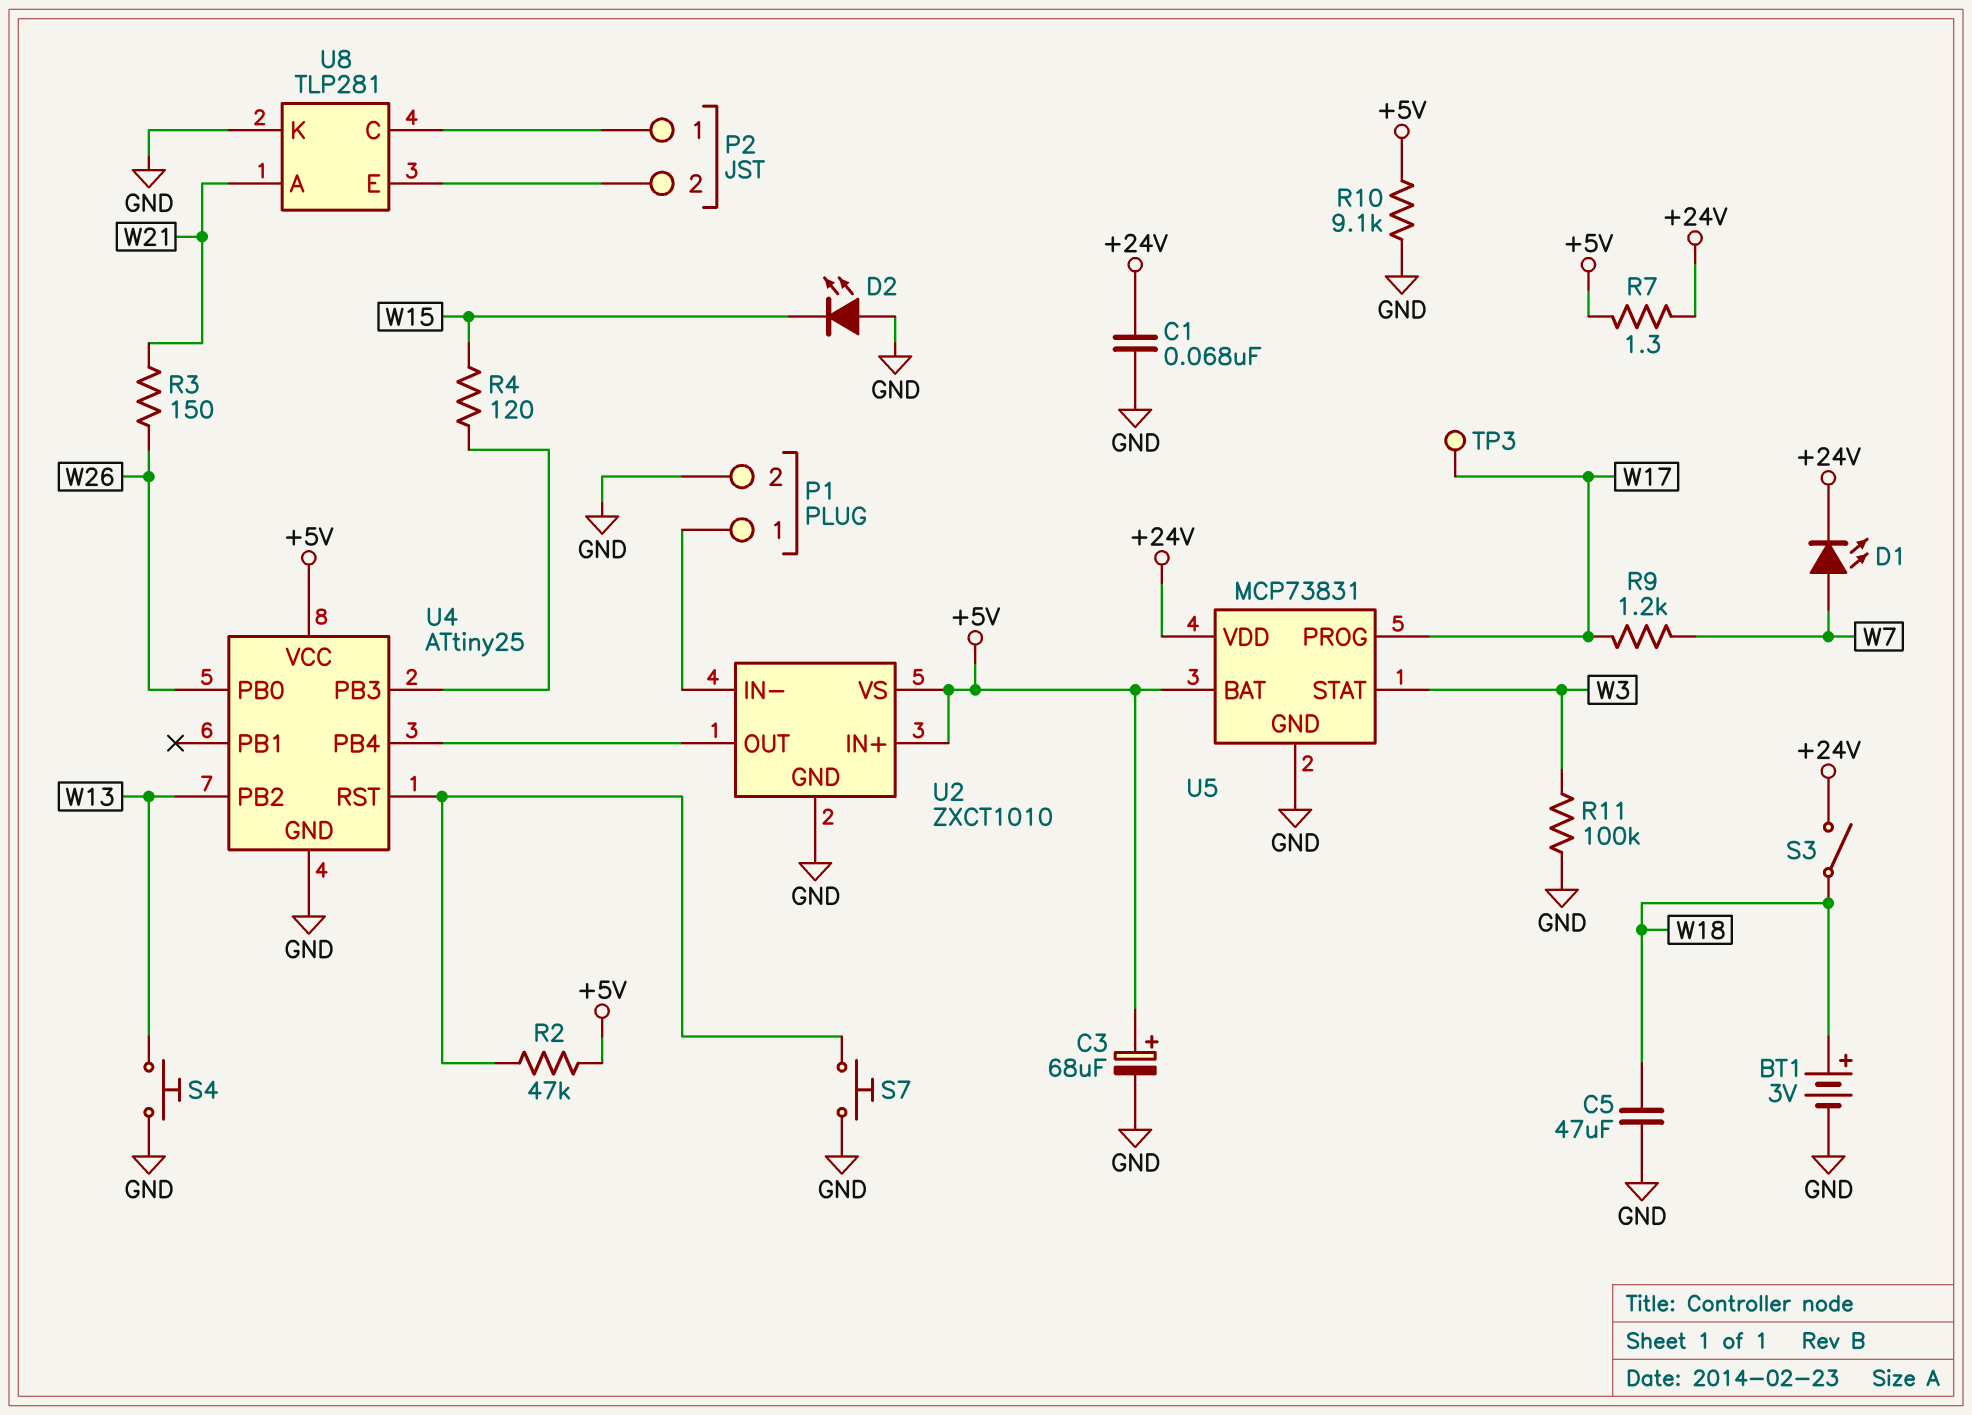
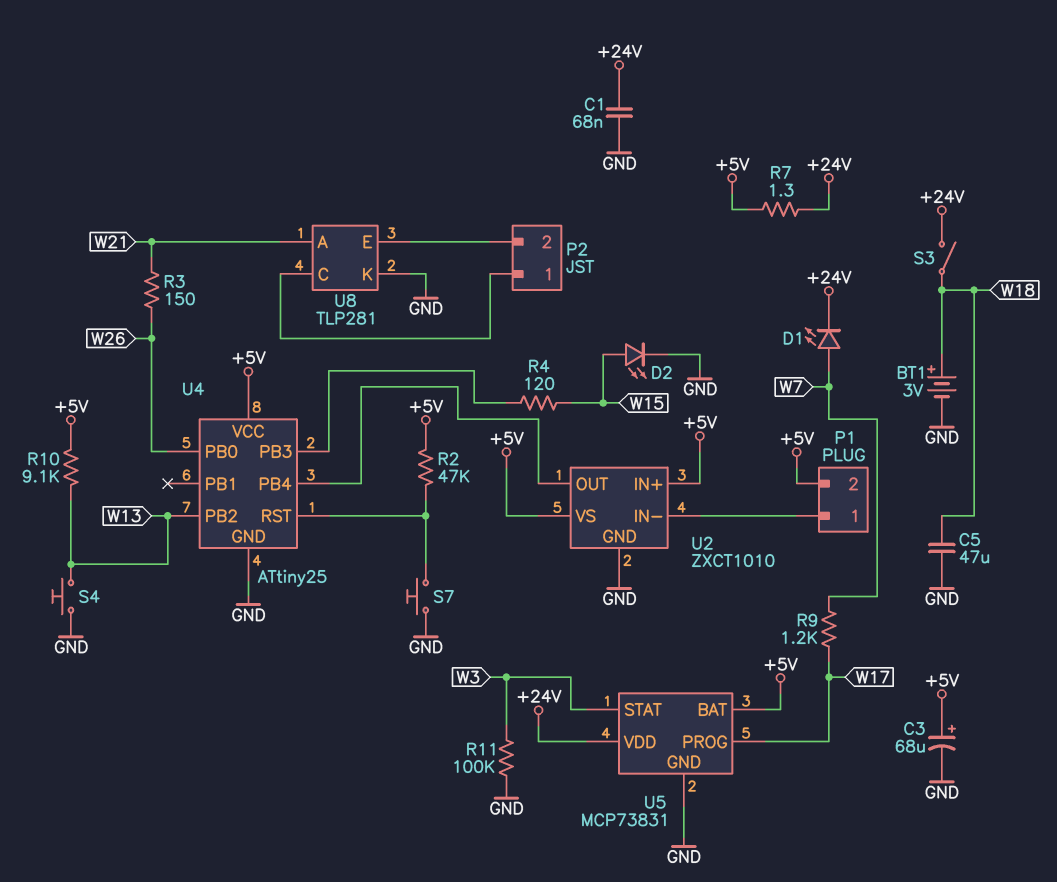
D2: LED (A GND, K W15) -> LED (A W15, K GND)
P1 pin 2: GND -> +5V
R10: 9.1k (+5V, GND) -> 9.1k (+5V, W13)
TP3: test point (W17) -> none

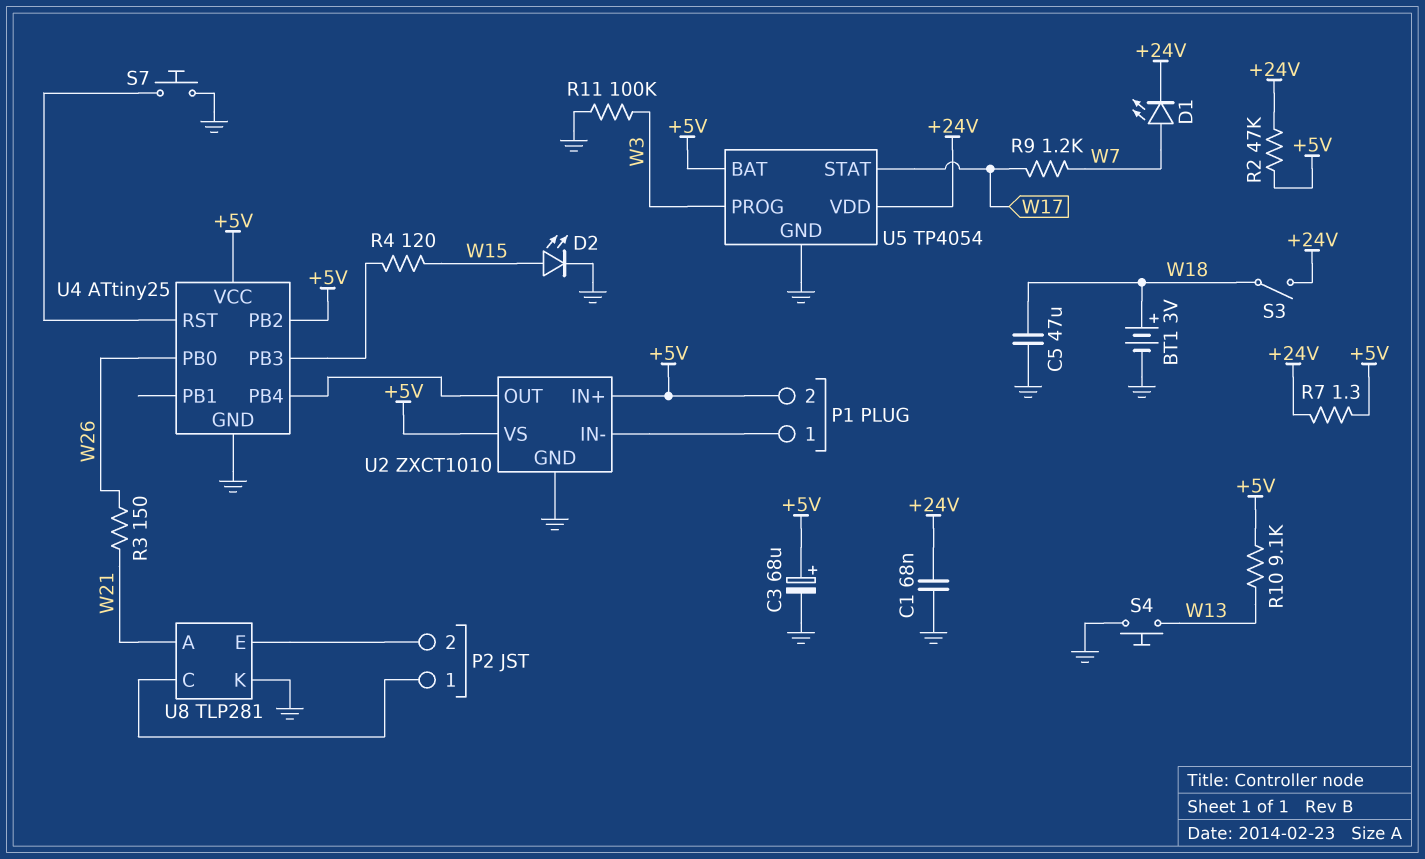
R2: 47k (+5V, U4/RST) -> 47k (+5V, +24V)
U4 pin PB2: W13 -> +5V
U5: MCP73831 -> TP4054
U5 pin PROG: W17 -> W3
U5 pin STAT: W3 -> W17

